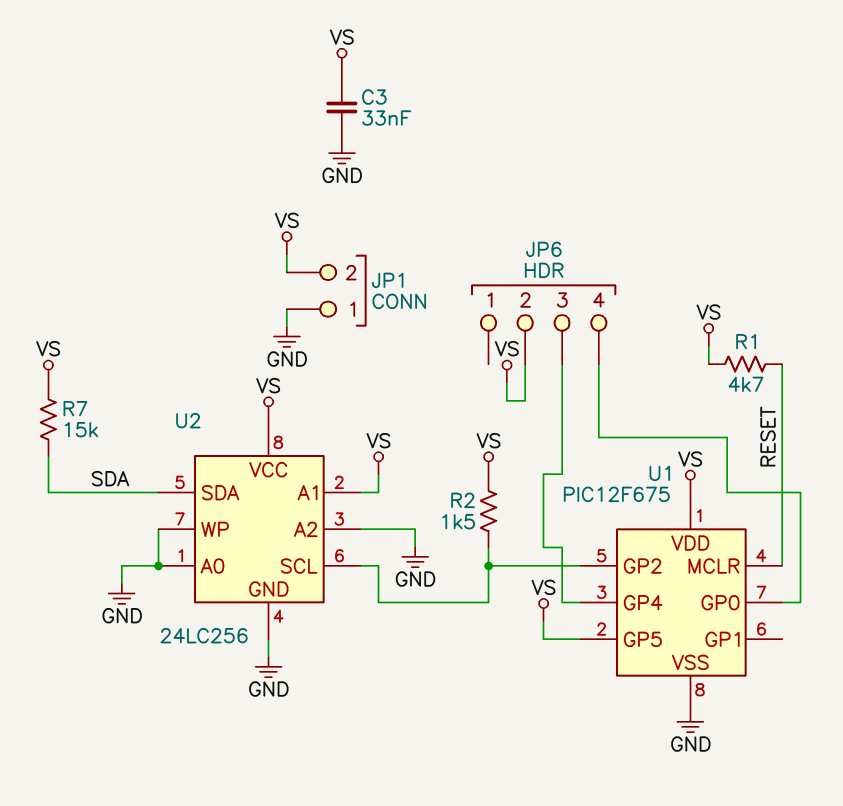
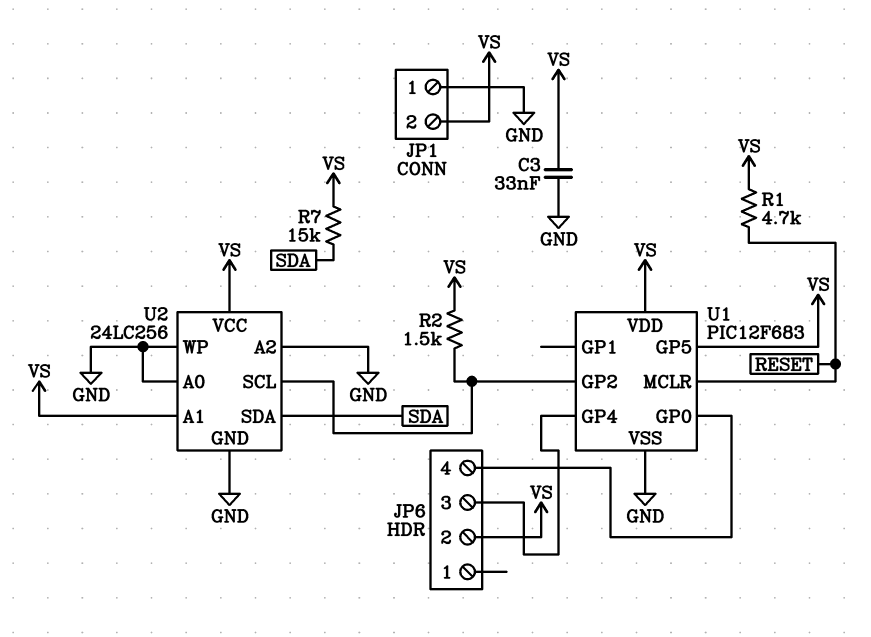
U1: PIC12F675 -> PIC12F683

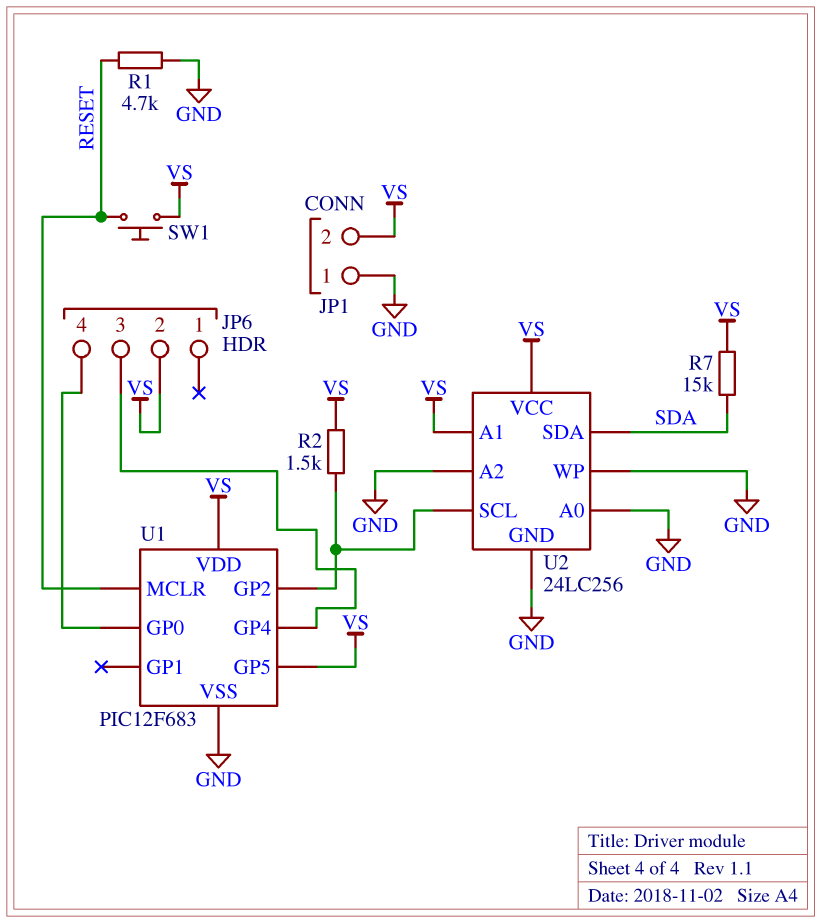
C3: 33nF (GND, VS) -> none
R1: 4.7k (RESET, VS) -> 4.7k (GND, RESET)
SW1: none -> button (RESET, VS)

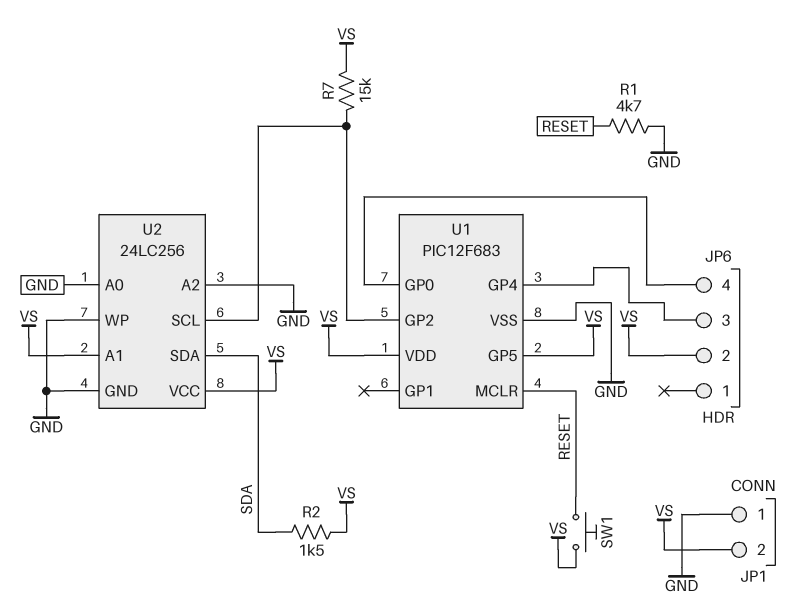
R2: 1.5k (U1/GP2, VS) -> 1.5k (SDA, VS)
R7: 15k (SDA, VS) -> 15k (U1/GP2, VS)

